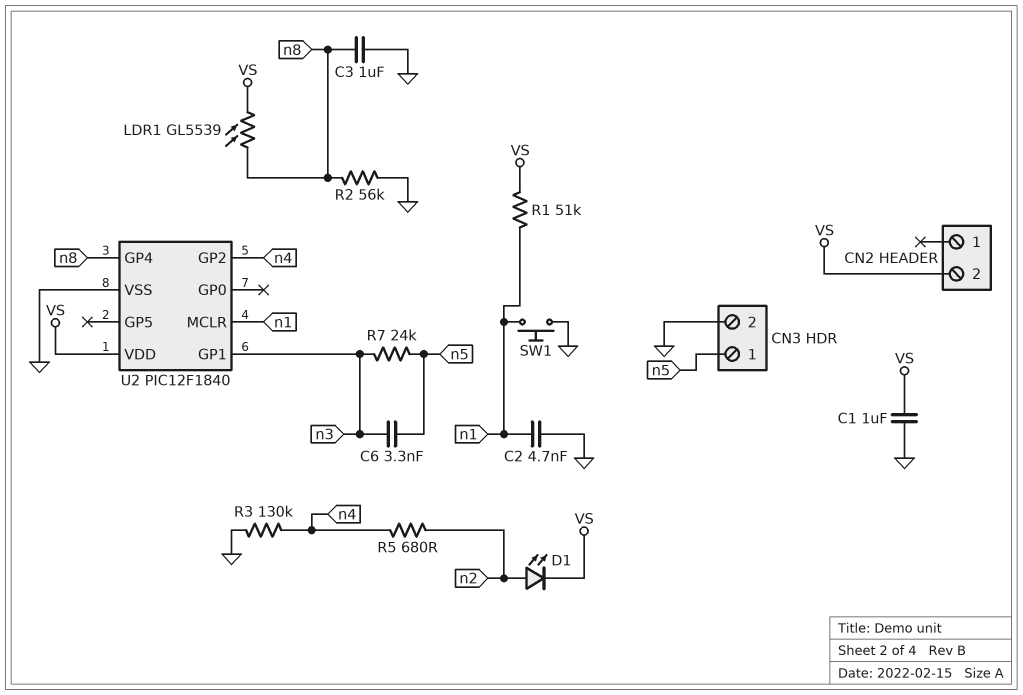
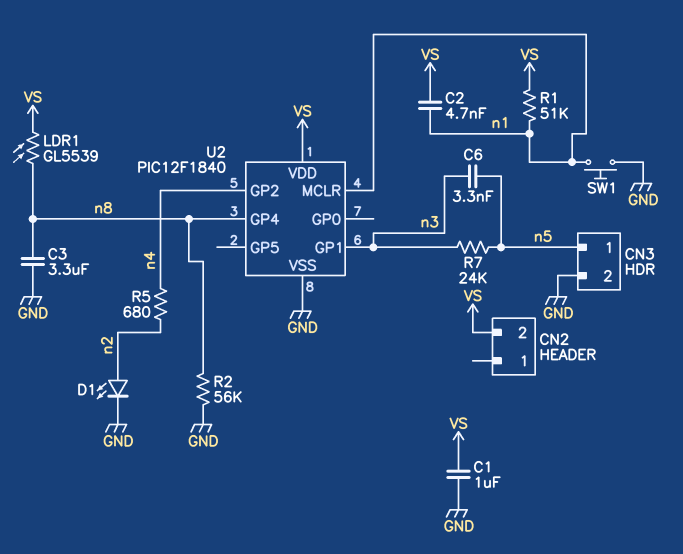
C2: 4.7nF (GND, n1) -> 4.7nF (VS, n1)
C3: 1uF (GND, n8) -> 3.3uF (GND, n8)
D1: LED (A n2, K VS) -> LED (A n2, K GND)
R3: 130k (GND, n4) -> none

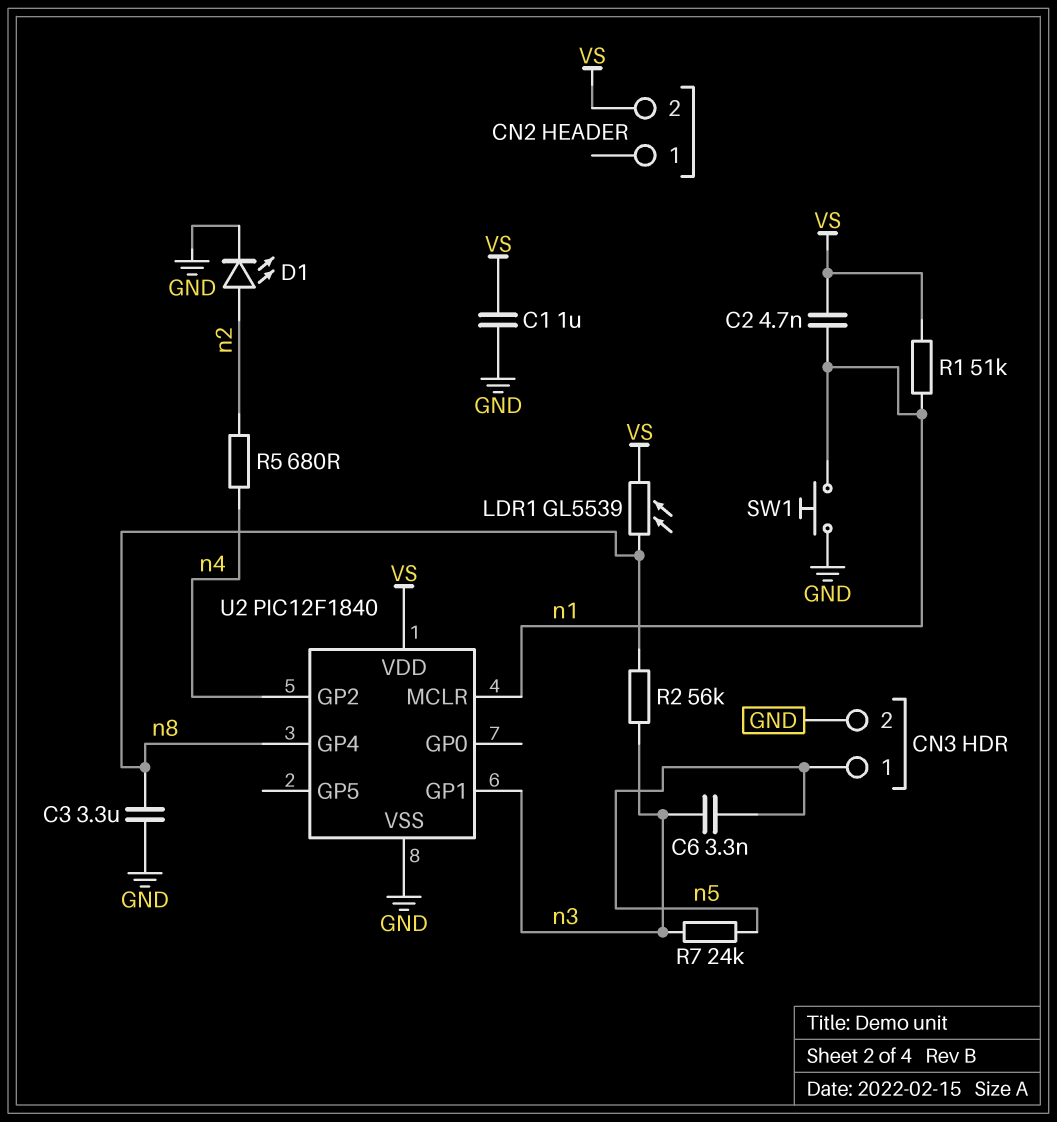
R2: 56k (GND, n8) -> 56k (n3, n8)

